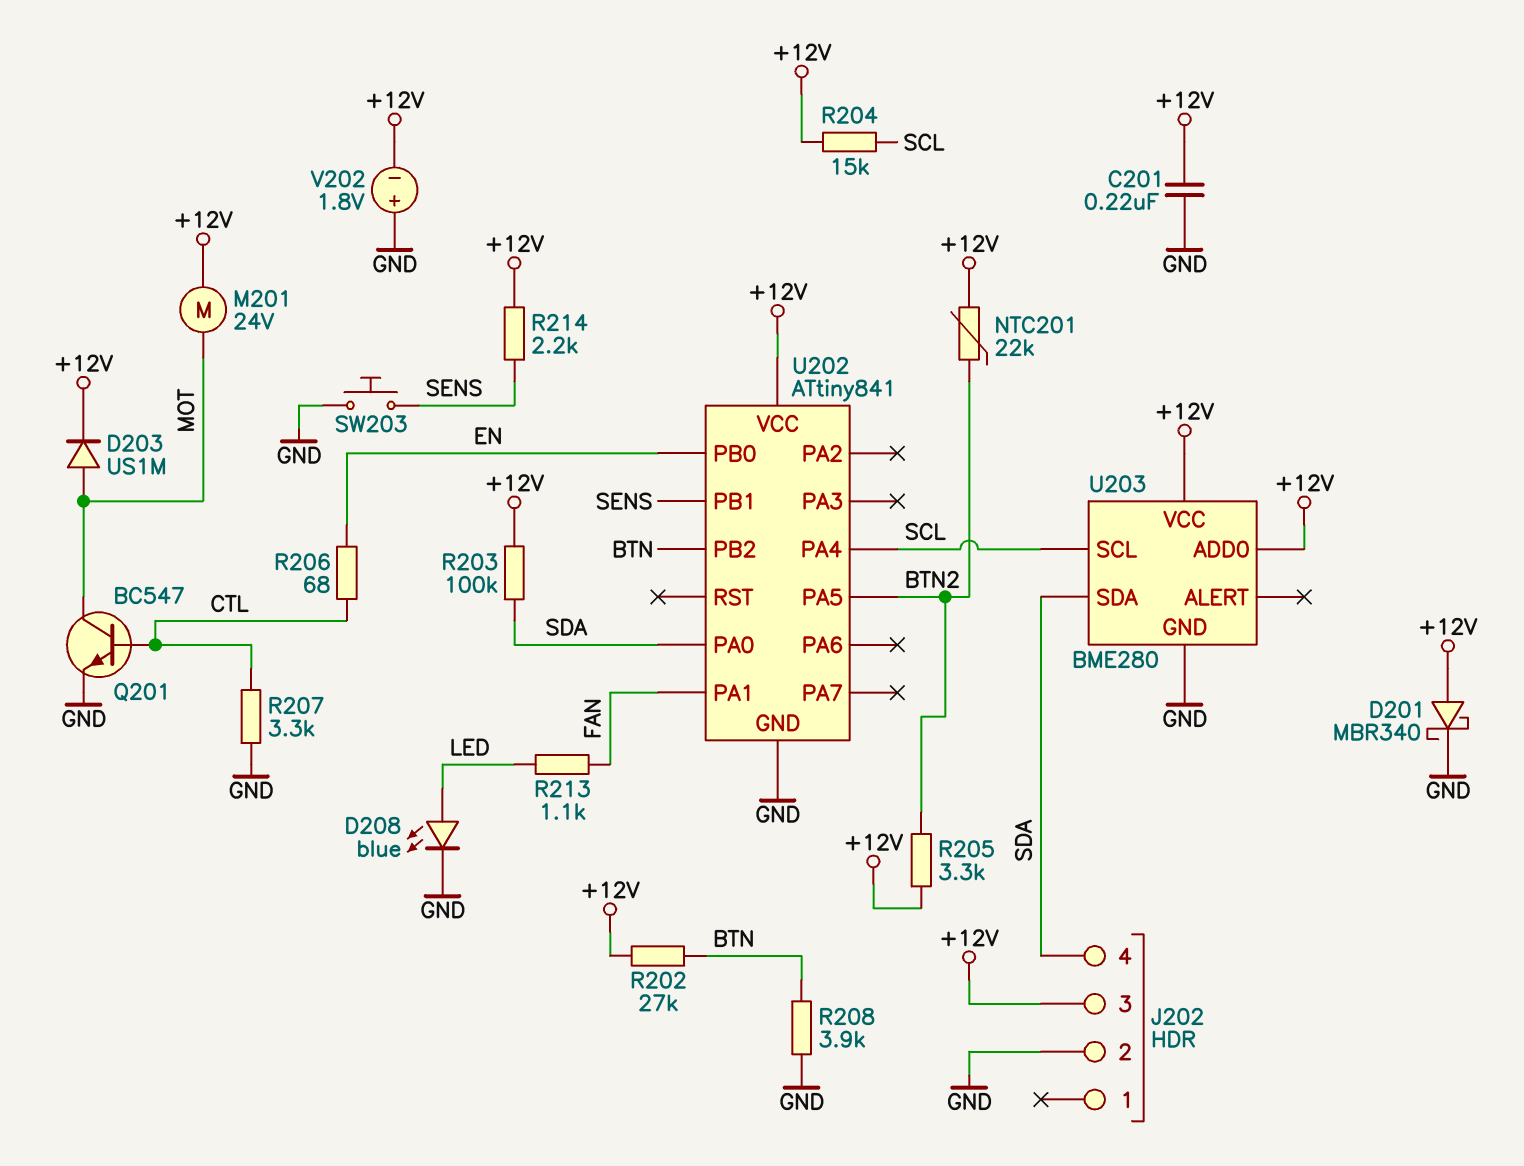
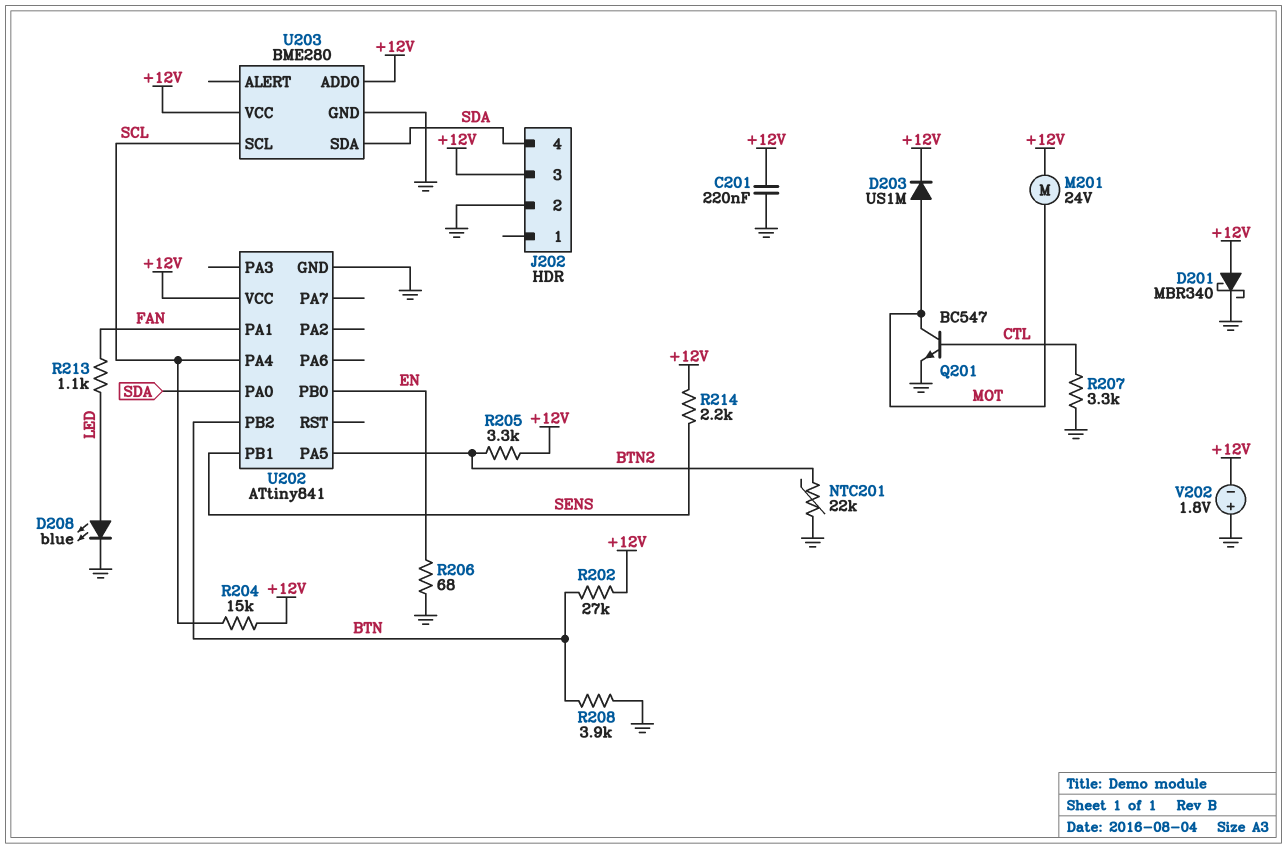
NTC201: 22k (+12V, BTN2) -> 22k (BTN2, GND)
R203: 100k (+12V, SDA) -> none
R206: 68 (CTL, EN) -> 68 (EN, GND)
SW203: button (GND, SENS) -> none

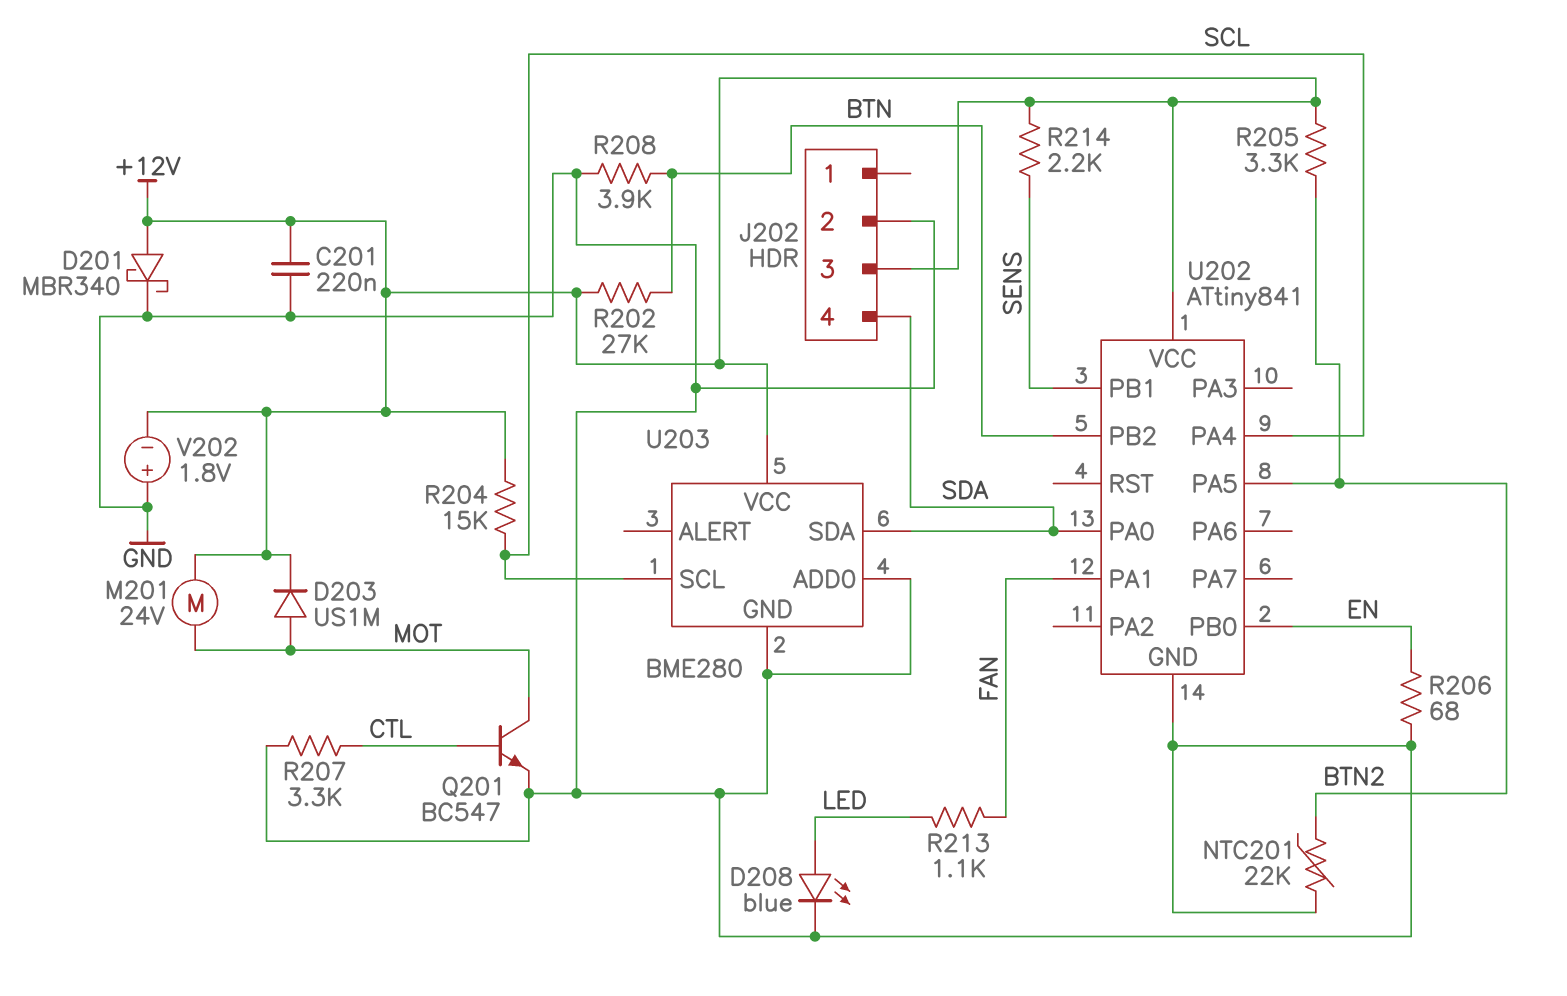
U203 pin ADD0: +12V -> GND

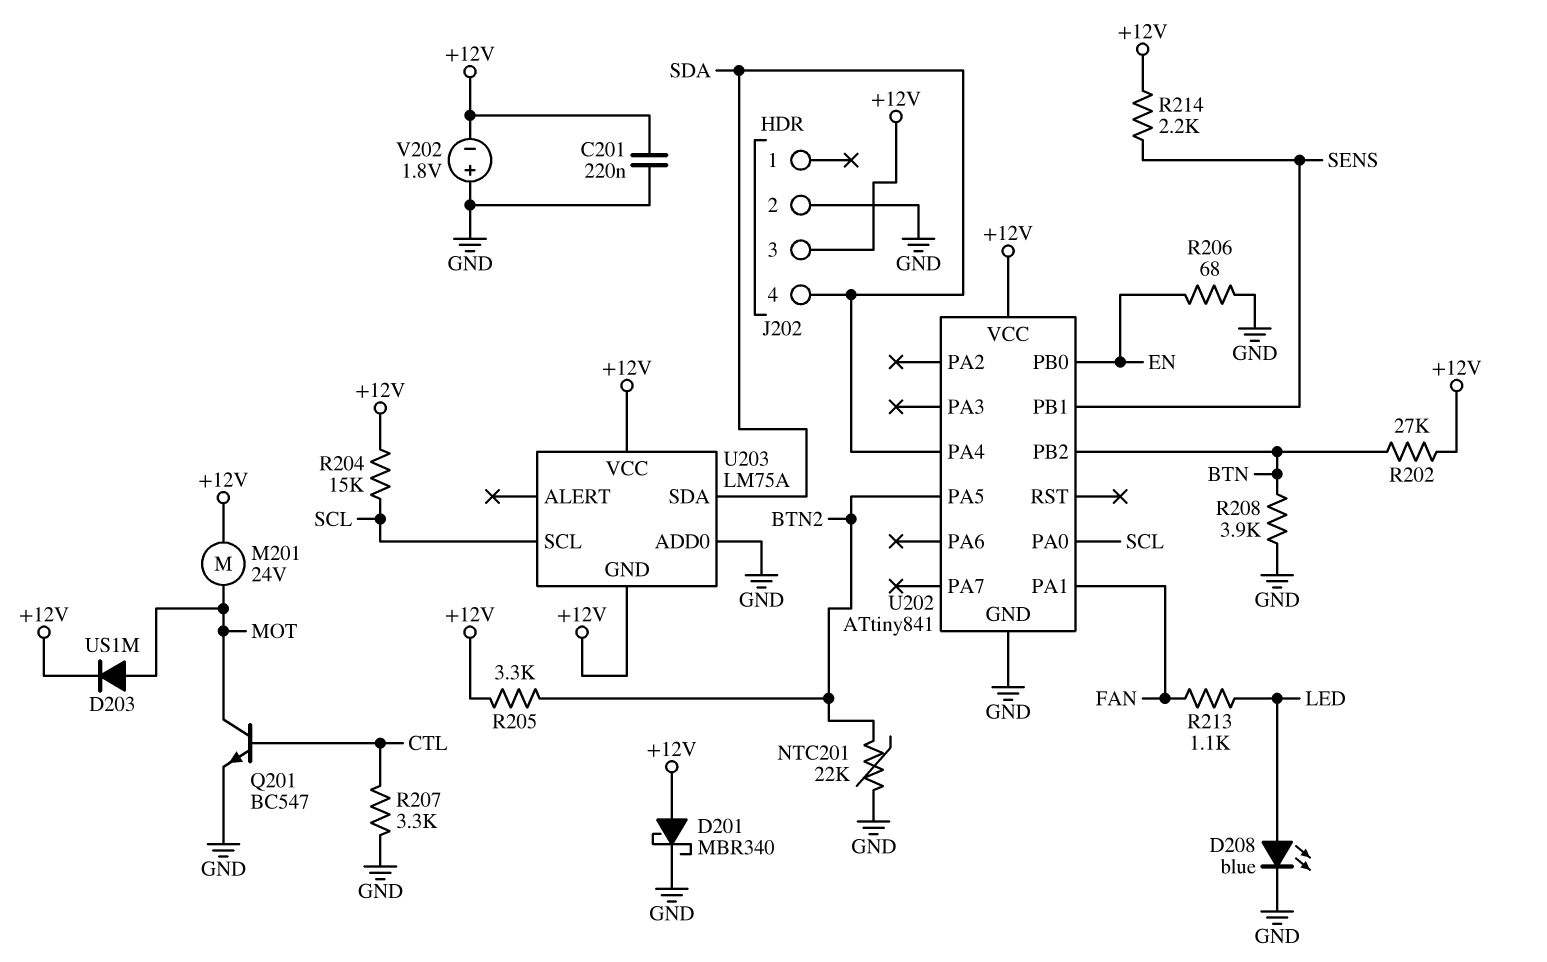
U202 pin PA0: SDA -> SCL
U202 pin PA4: SCL -> SDA
U203: BME280 -> LM75A
U203 pin GND: GND -> +12V

